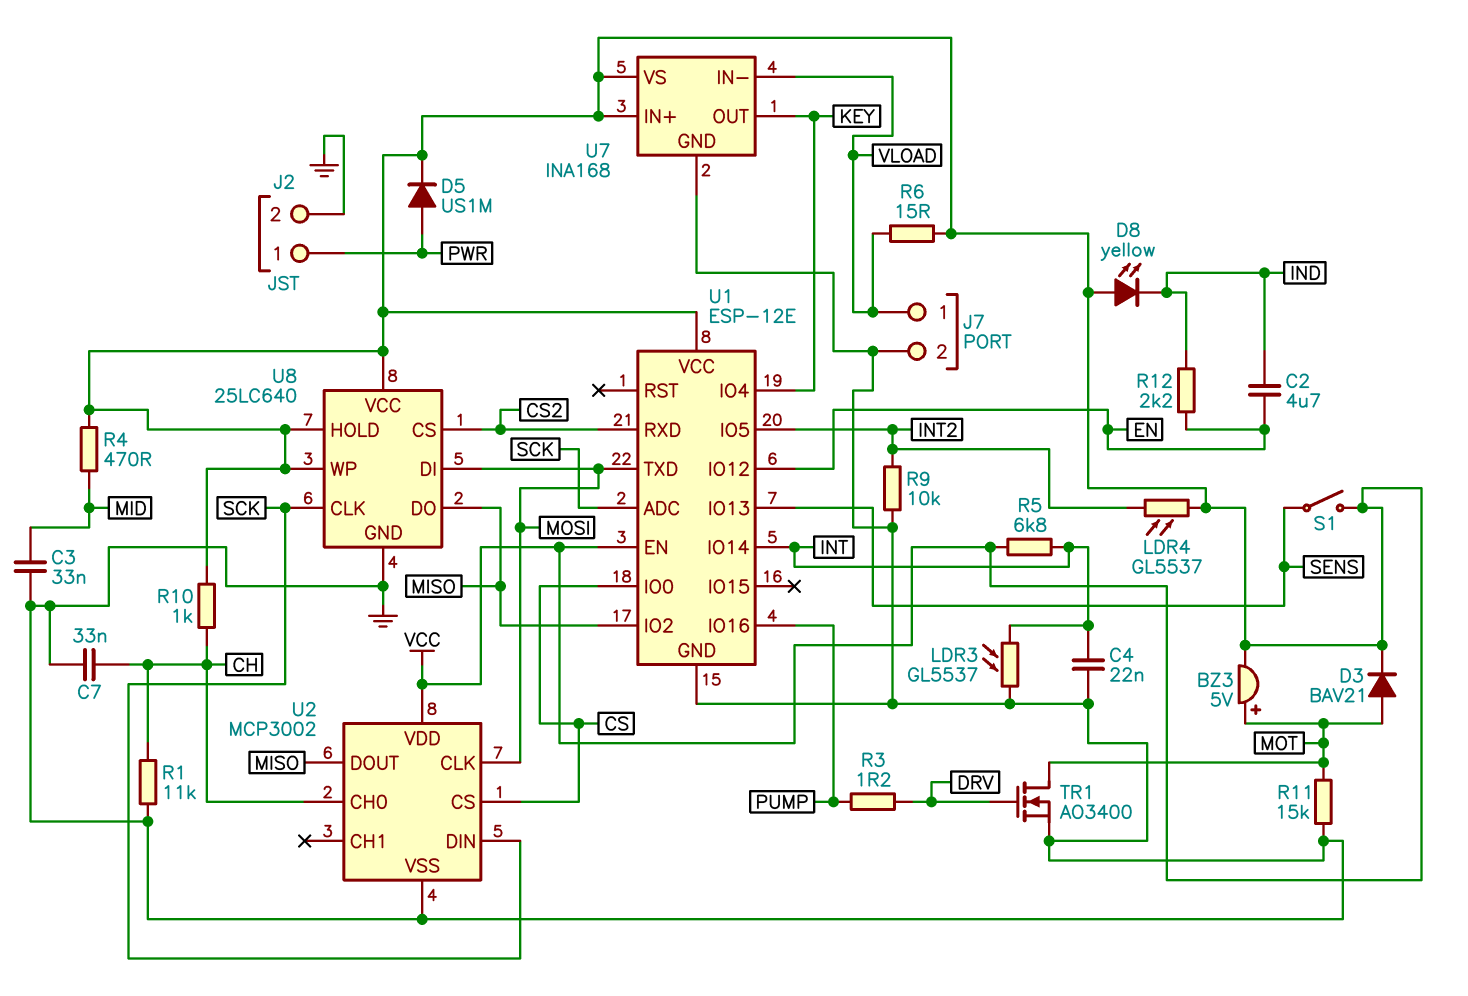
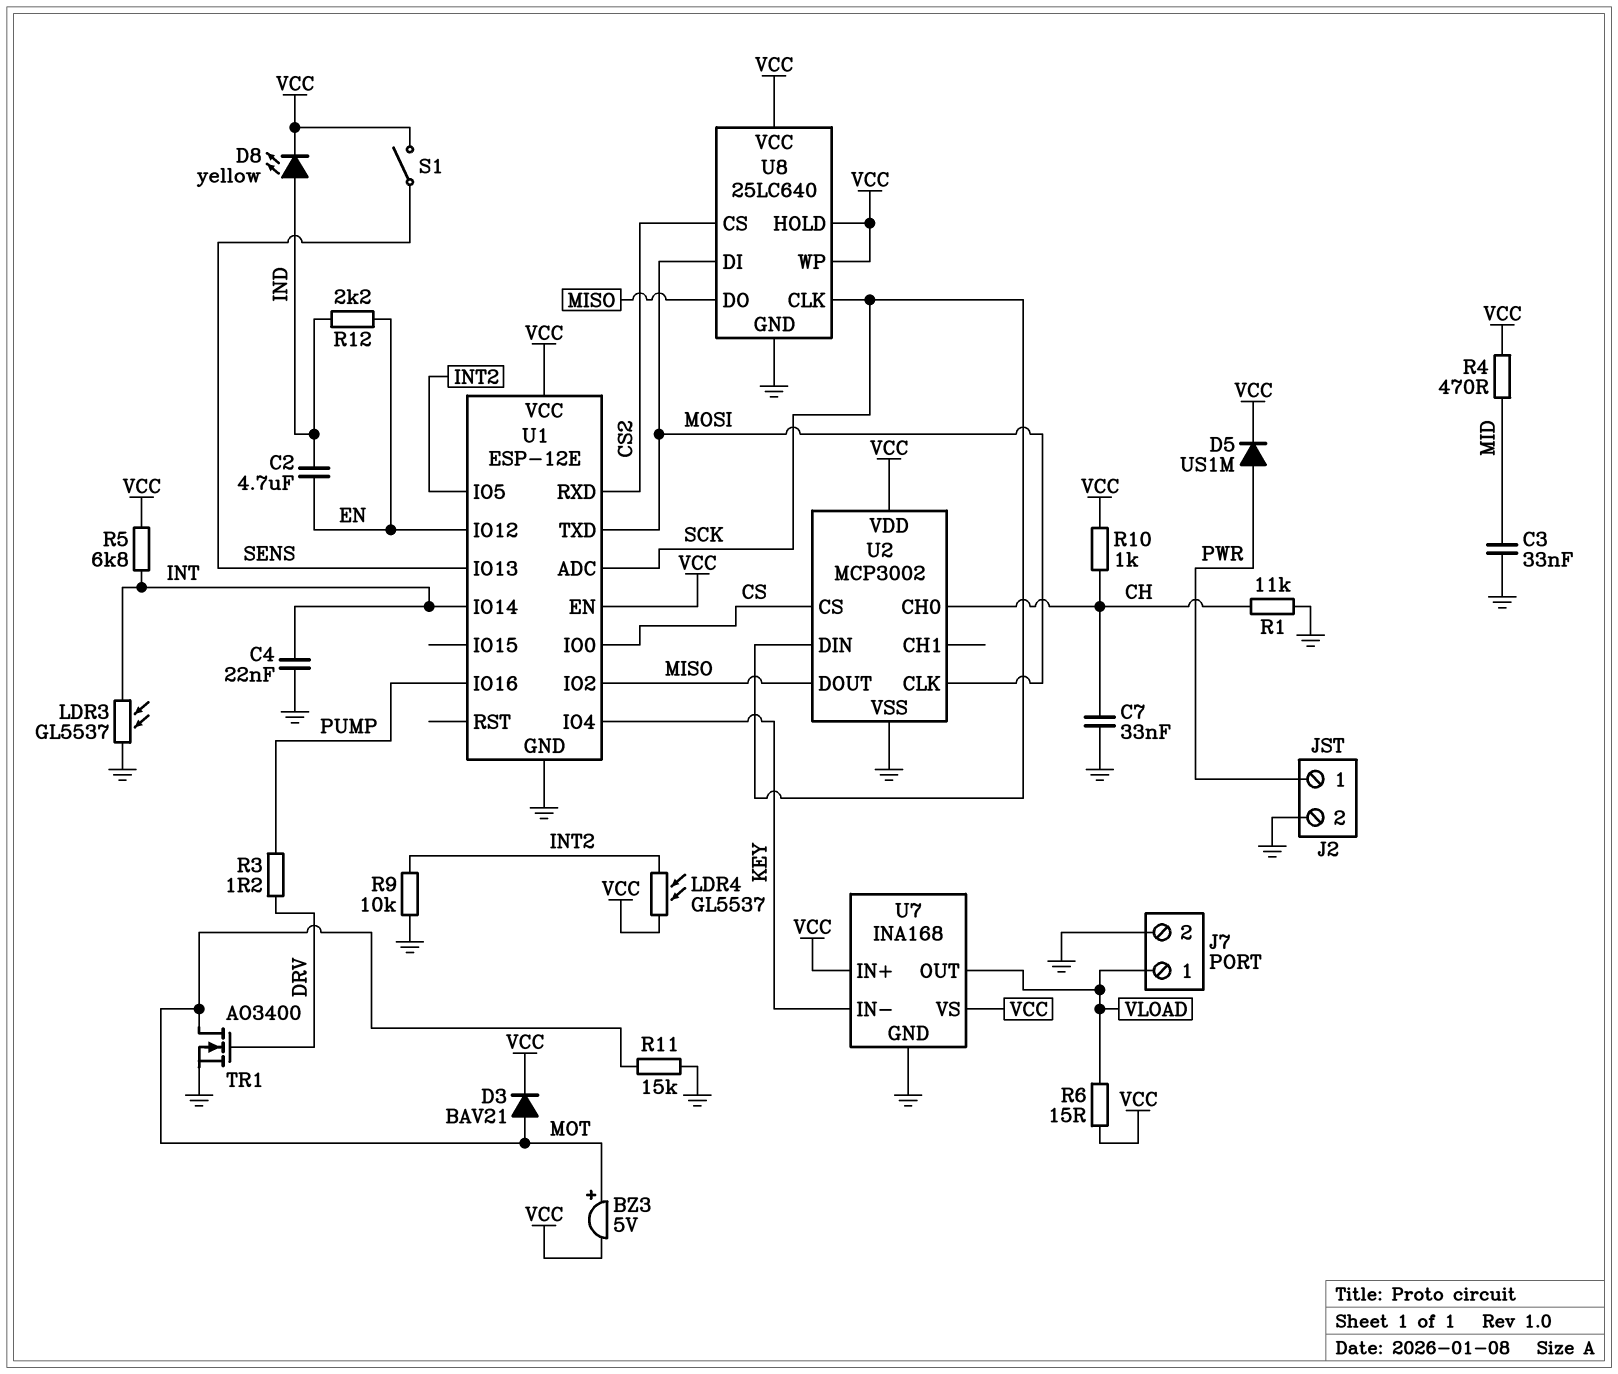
D8: LED yellow (A VCC, K IND) -> LED yellow (A IND, K VCC)
U7 pin IN-: VLOAD -> KEY
U7 pin OUT: KEY -> VLOAD

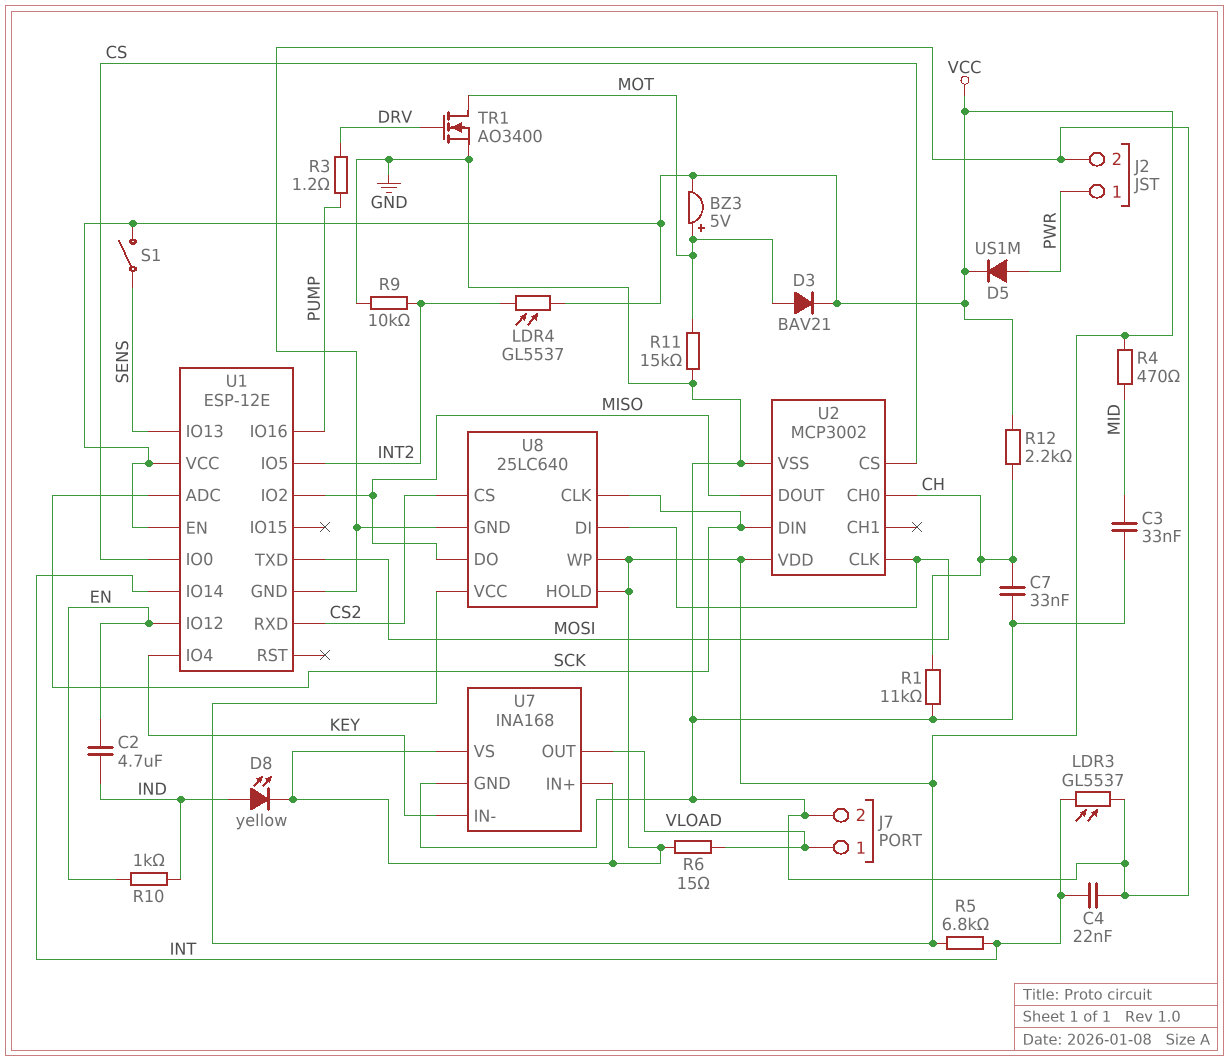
R10: 1k (CH, VCC) -> 1k (EN, IND)
R12: 2.2k (EN, IND) -> 2.2k (CH, VCC)

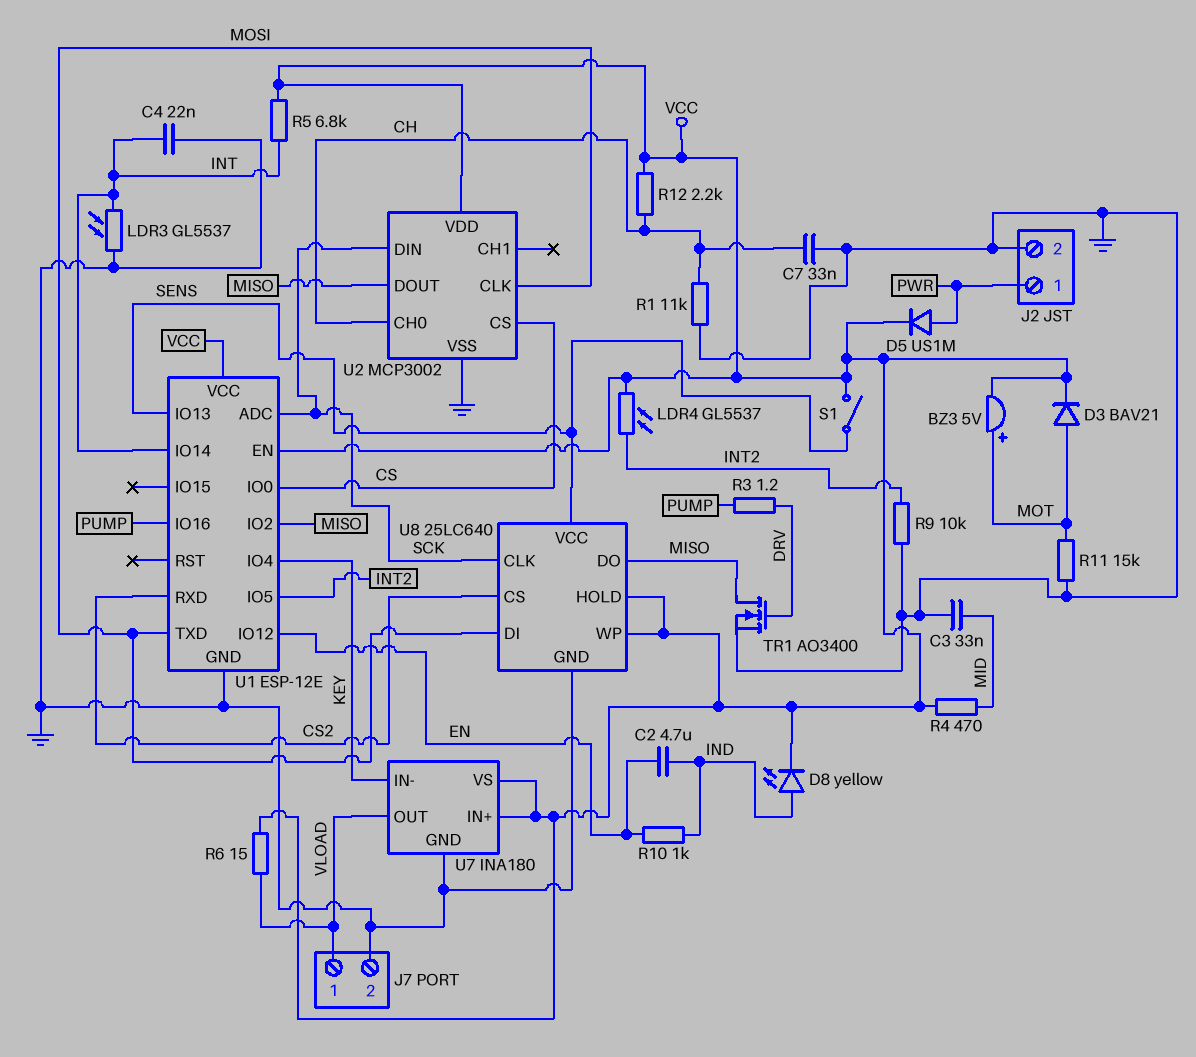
TR1: NMOS AO3400 (G DRV, D MOT, S GND) -> NMOS AO3400 (G DRV, D MISO, S GND)
U7: INA168 -> INA180
U8 pin VCC: VCC -> SENS

